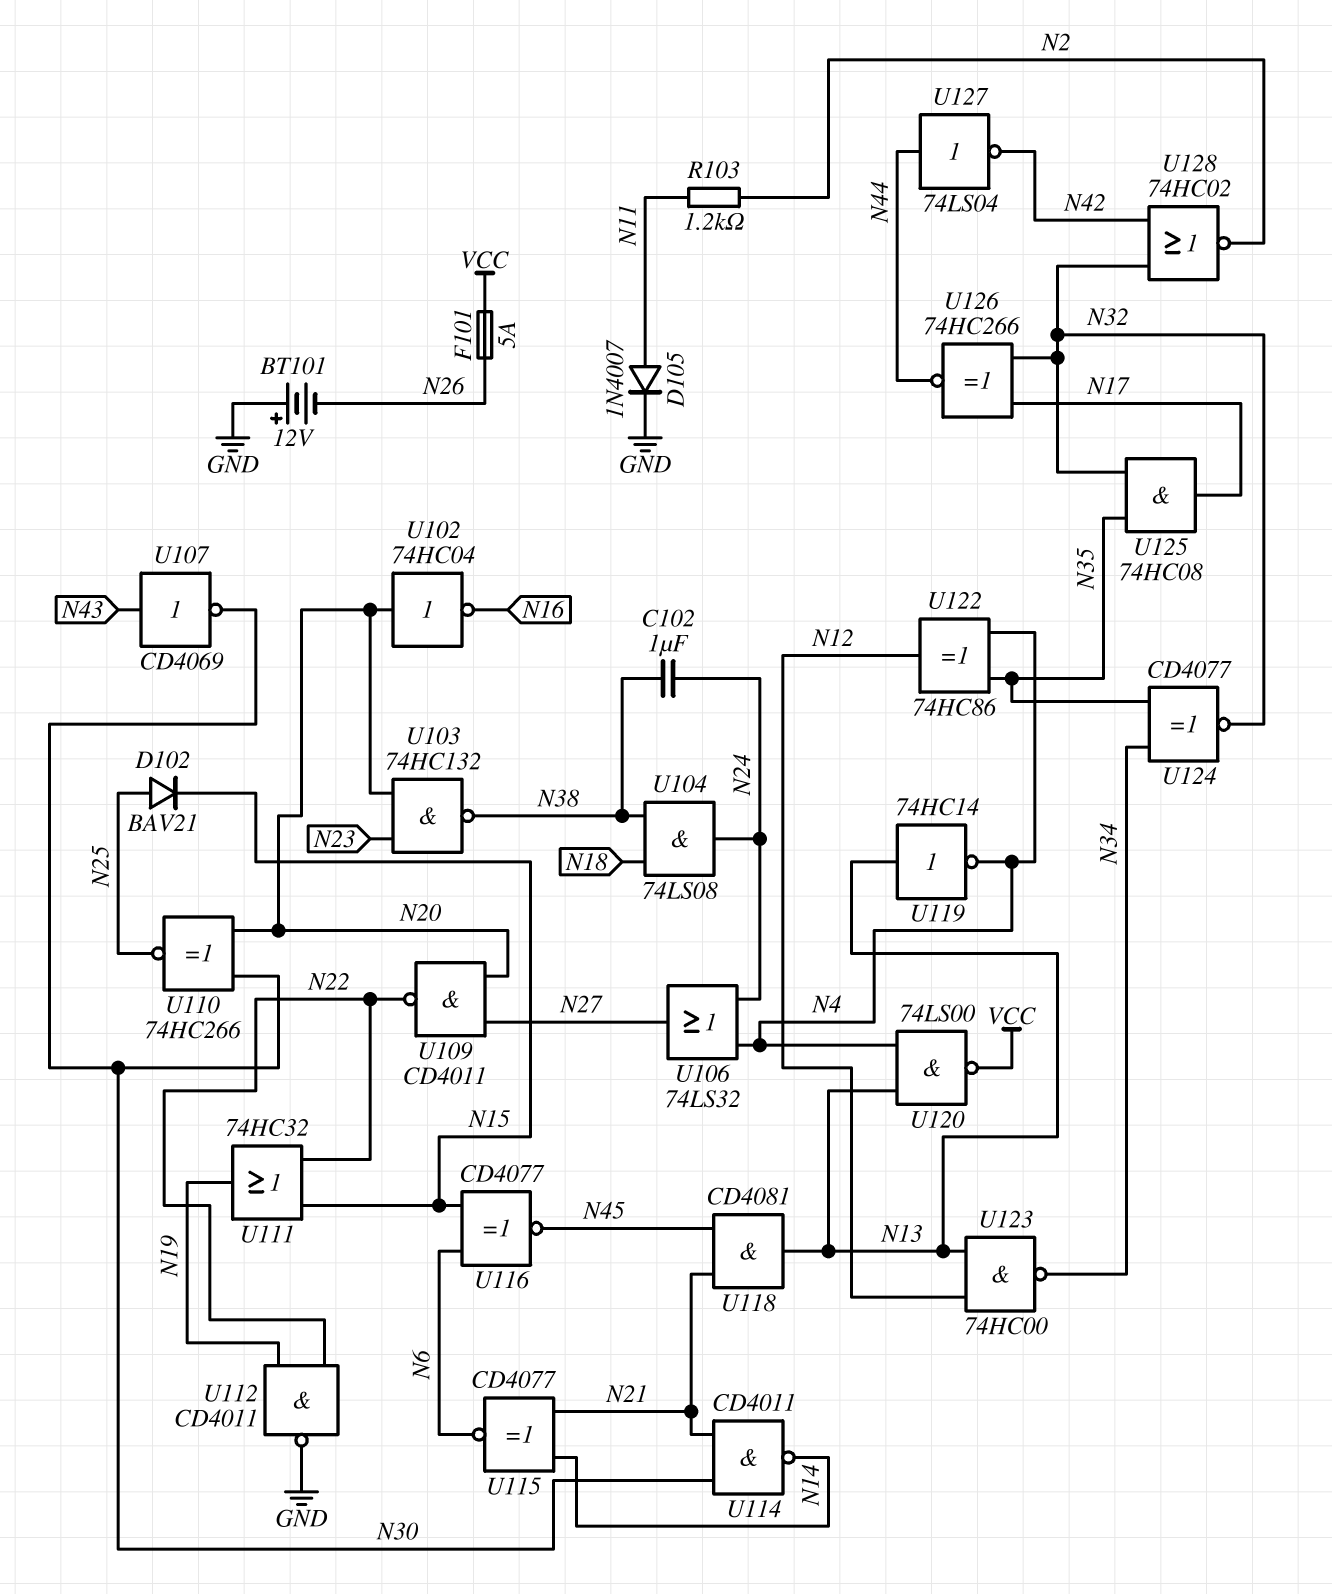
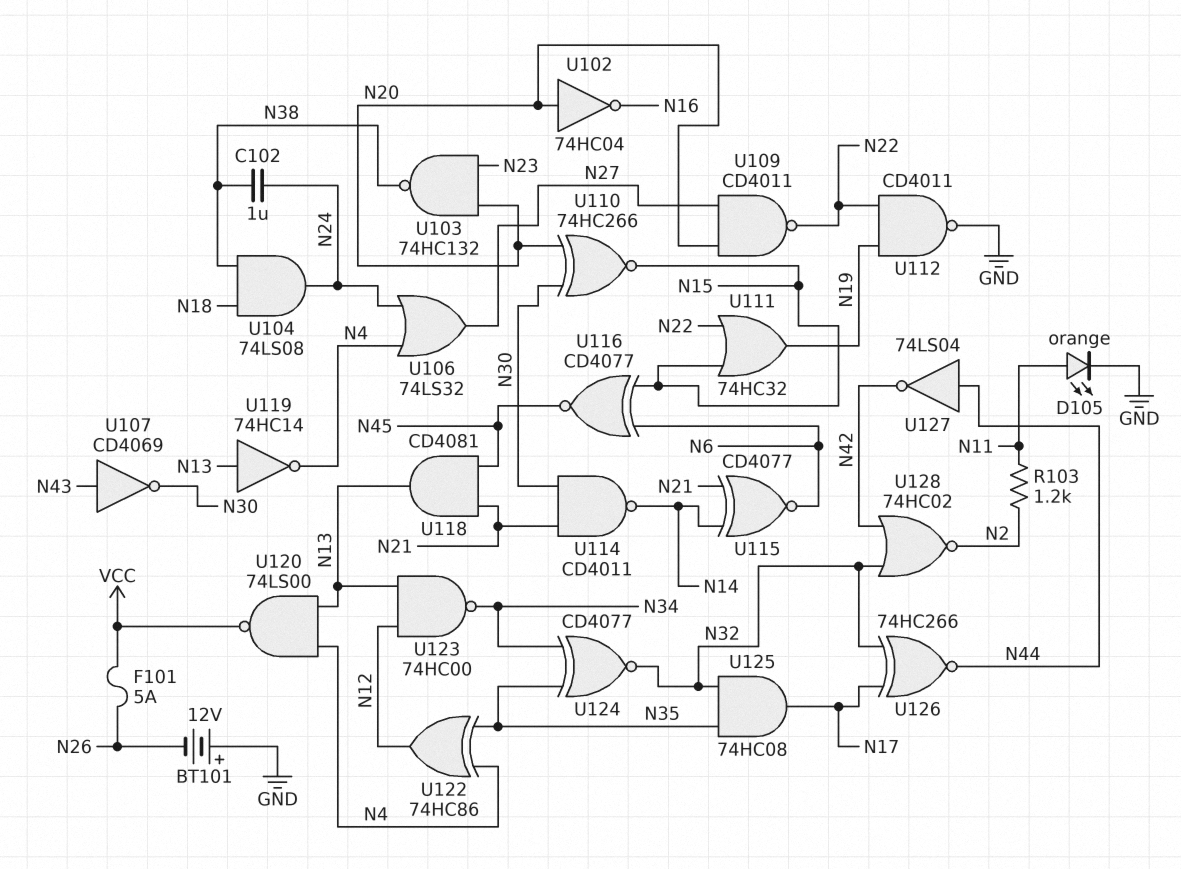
D102: diode BAV21 (A N25, K N15) -> none
D105: diode 1N4007 (A N11, K GND) -> LED orange (A N11, K GND)
U110: XNOR 74HC266 (in N20, in N30, out N25) -> XNOR 74HC266 (in N20, in N30, out N15)

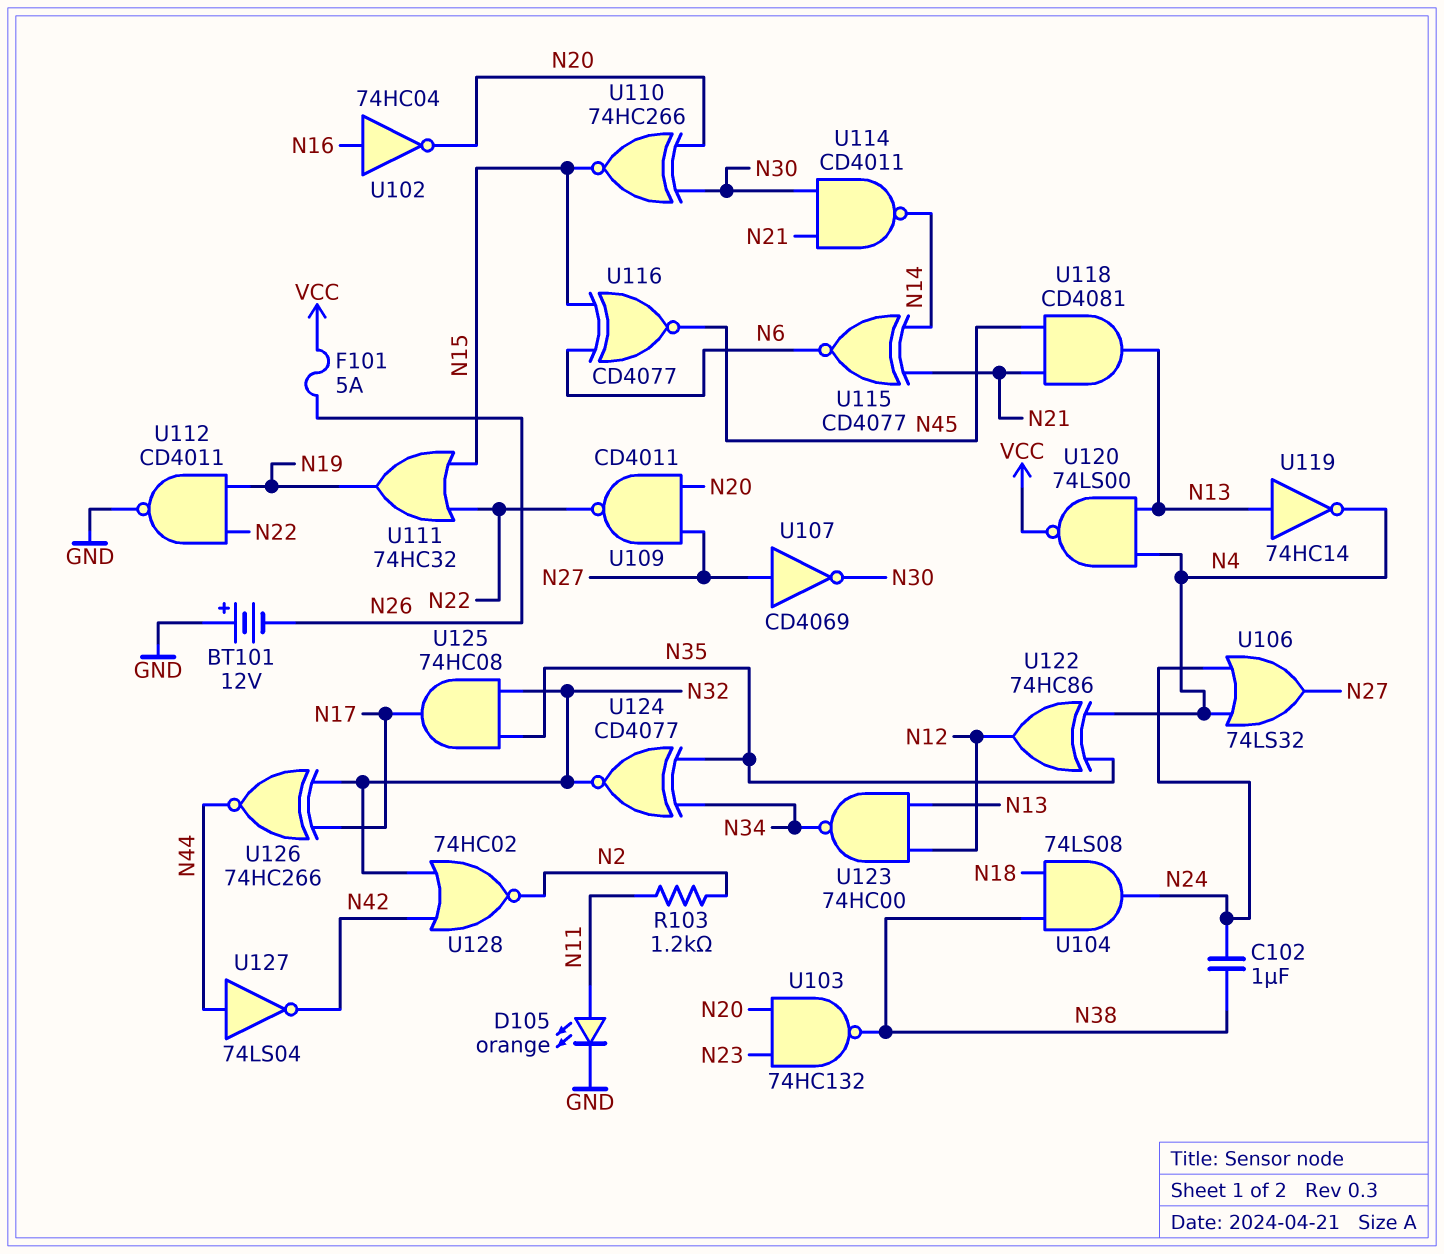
U102: NOT 74HC04 (in N20, out N16) -> NOT 74HC04 (in N16, out N20)
U107: NOT CD4069 (in N43, out N30) -> NOT CD4069 (in N27, out N30)

